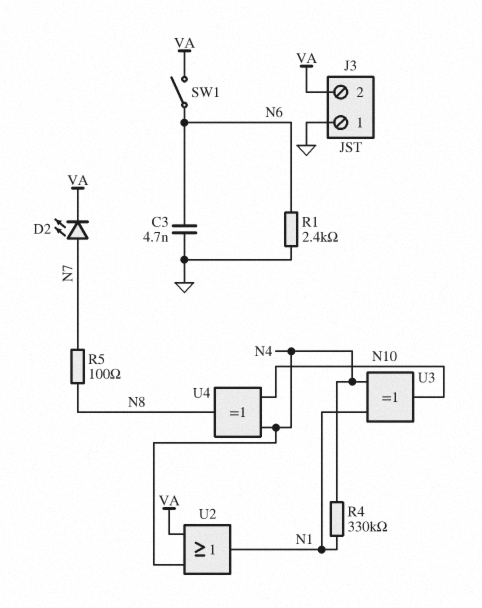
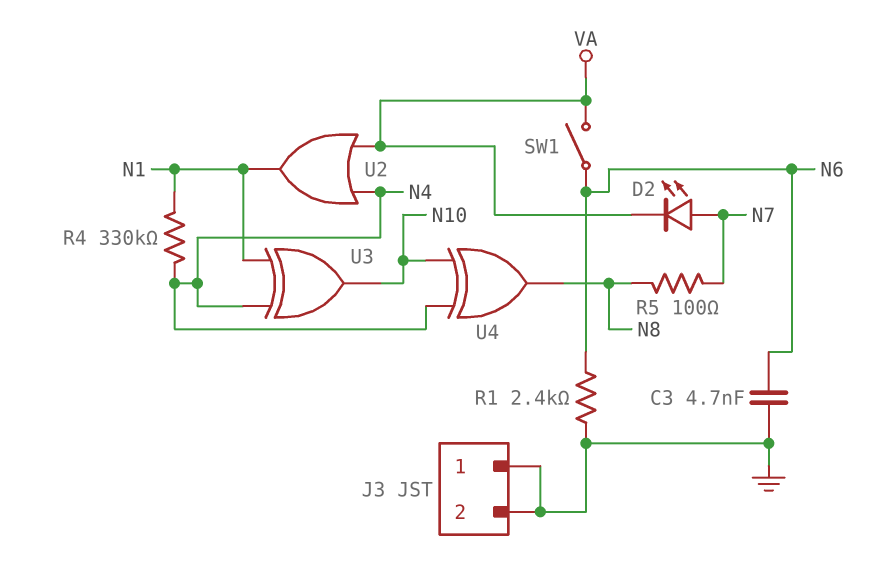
J3 pin 2: VA -> GND

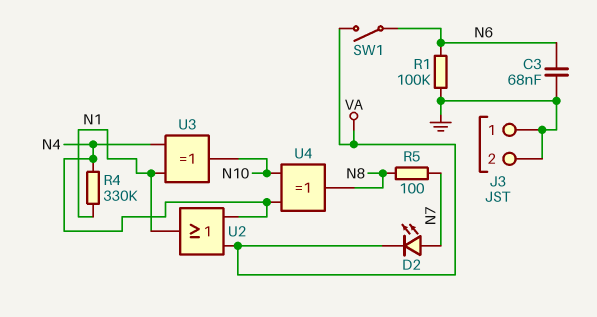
C3: 4.7nF (GND, N6) -> 68nF (GND, N6)
R1: 2.4k (GND, N6) -> 100k (GND, N6)

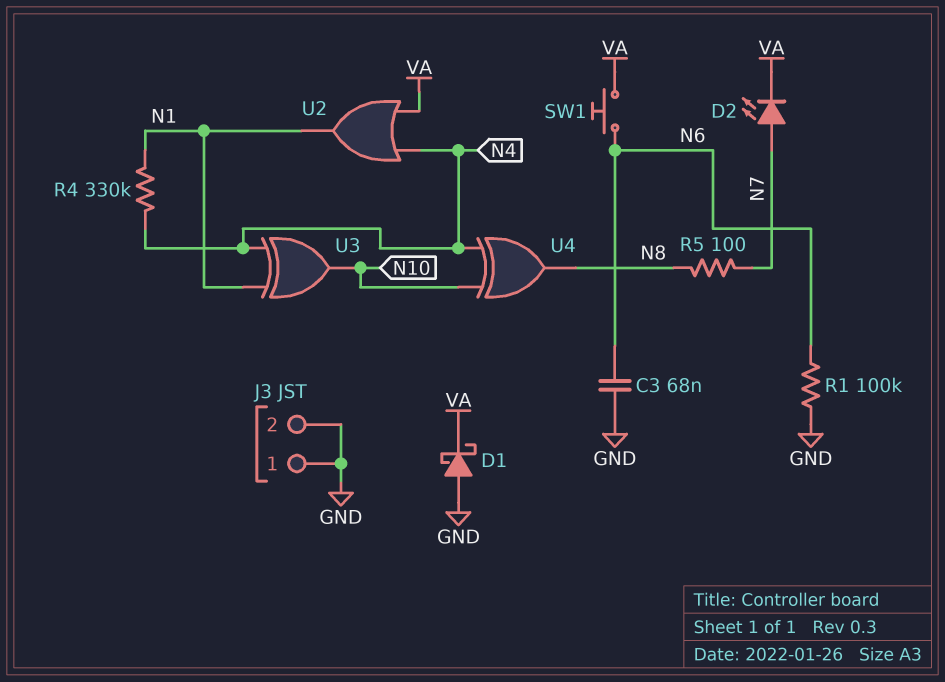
D1: none -> schottky (A GND, K VA)
SW1: switch (N6, VA) -> button (N6, VA)

